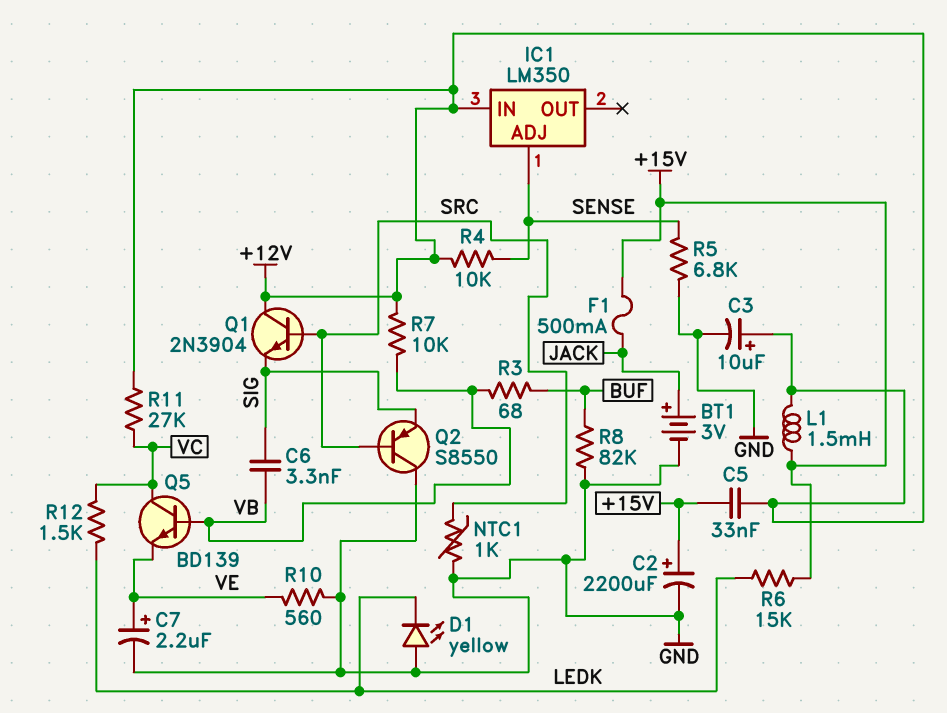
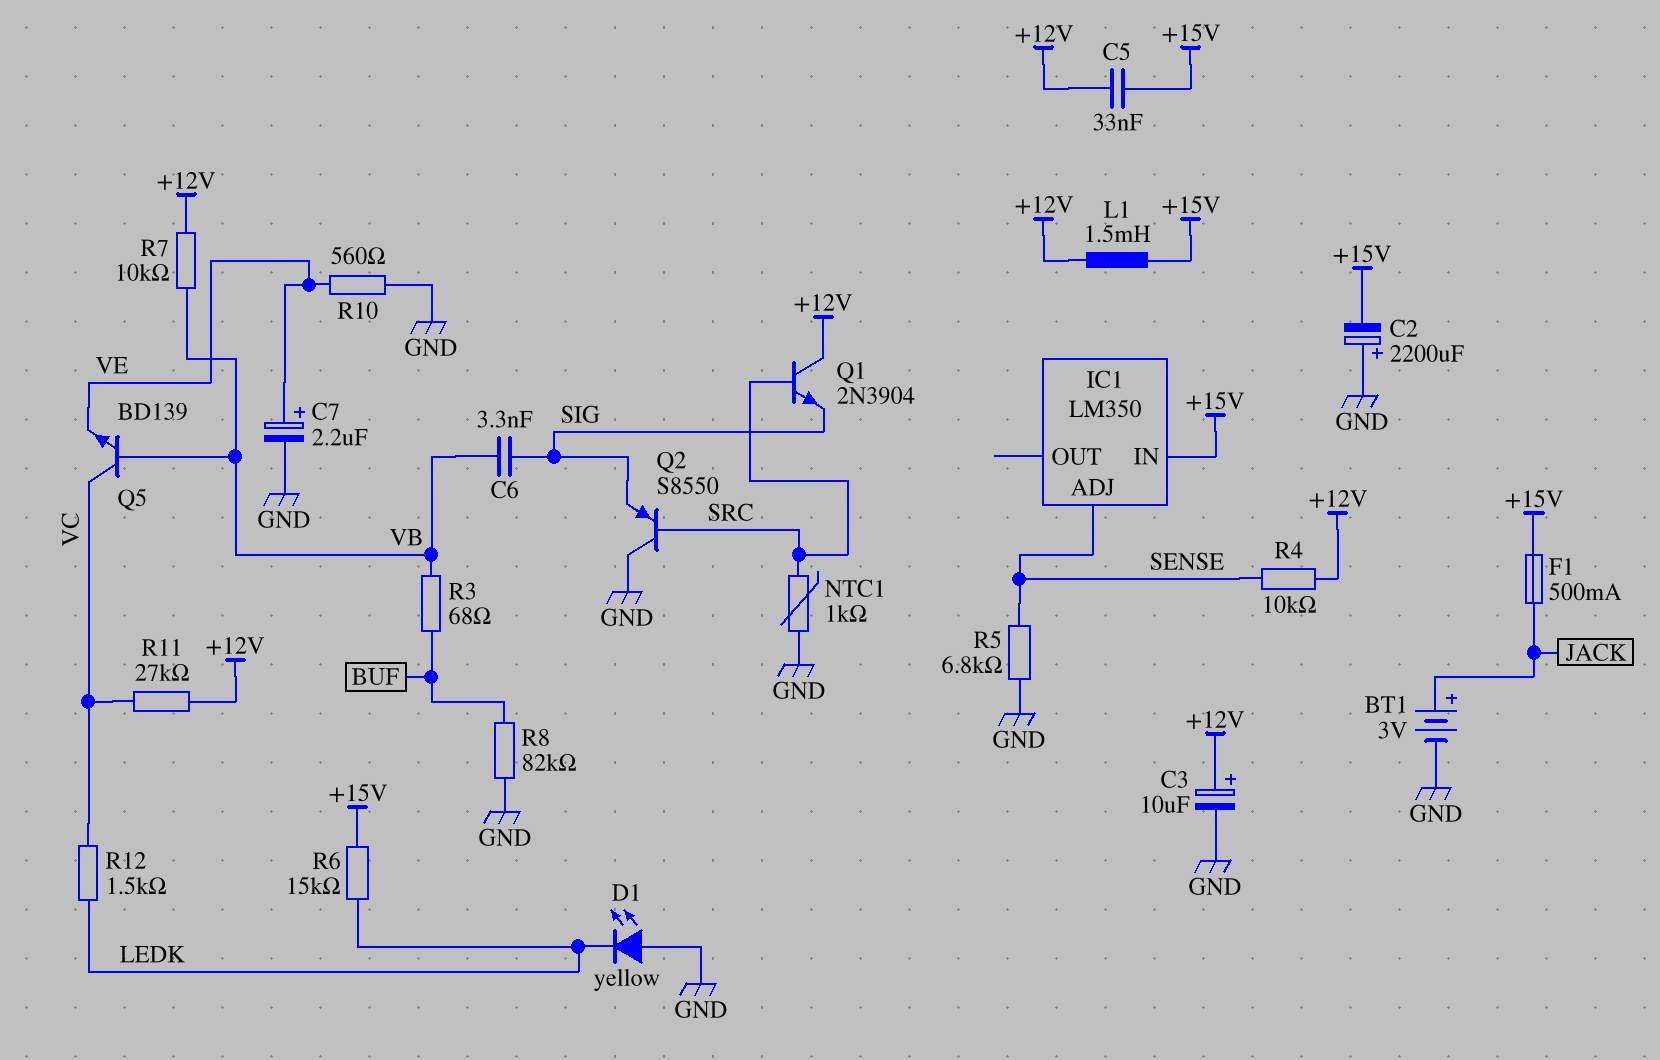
C2: 2200uF (plus +15V, minus GND) -> 2200uF (plus GND, minus +15V)
IC1 pin IN: +12V -> +15V

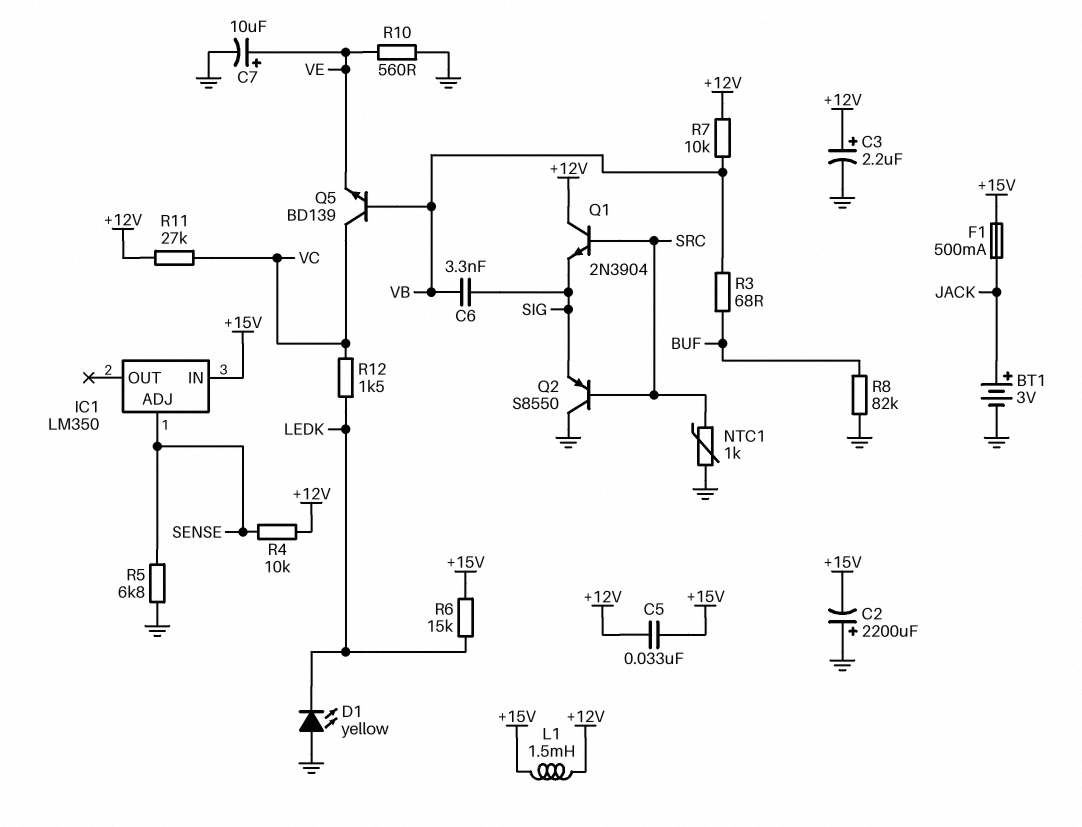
C3: 10uF (plus +12V, minus GND) -> 2.2uF (plus +12V, minus GND)
C7: 2.2uF (plus VE, minus GND) -> 10uF (plus VE, minus GND)

